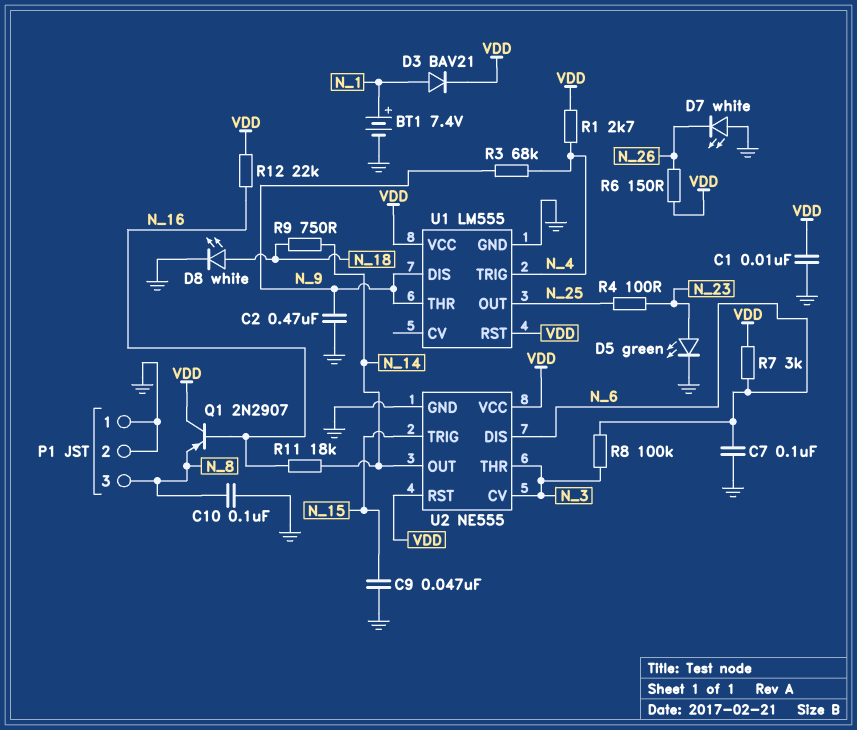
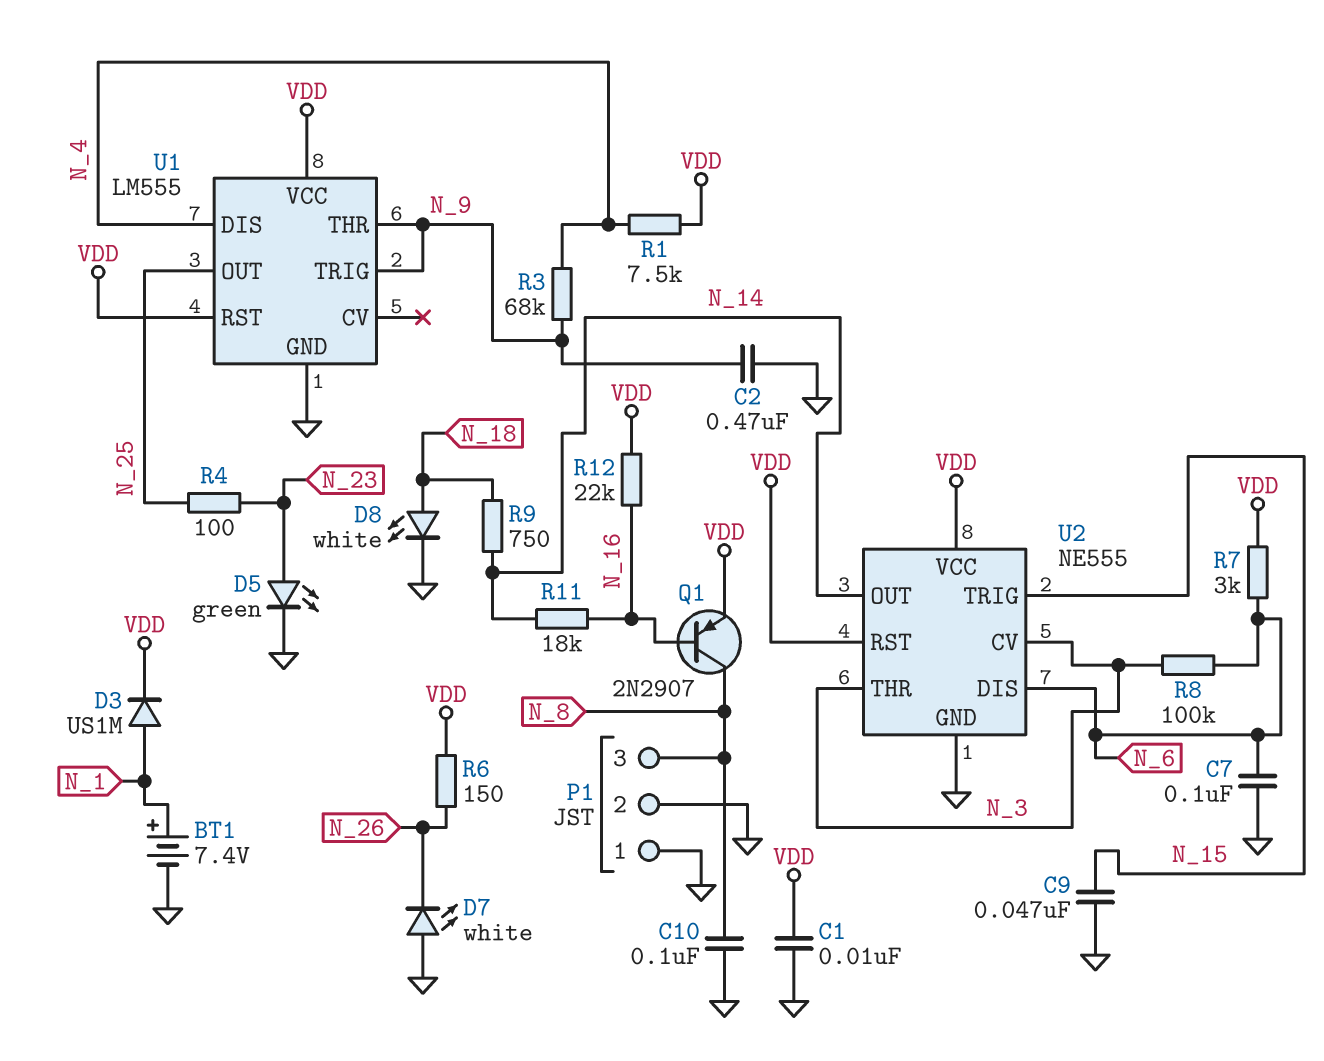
D3: diode BAV21 (A N_1, K VDD) -> diode US1M (A N_1, K VDD)
Q1: PNP 2N2907 (B N_16, C VDD, E N_8) -> PNP 2N2907 (B N_16, C N_8, E VDD)
R1: 2.7k (N_4, VDD) -> 7.5k (N_4, VDD)
U1 pin DIS: N_9 -> N_4
U1 pin TRIG: N_4 -> N_9

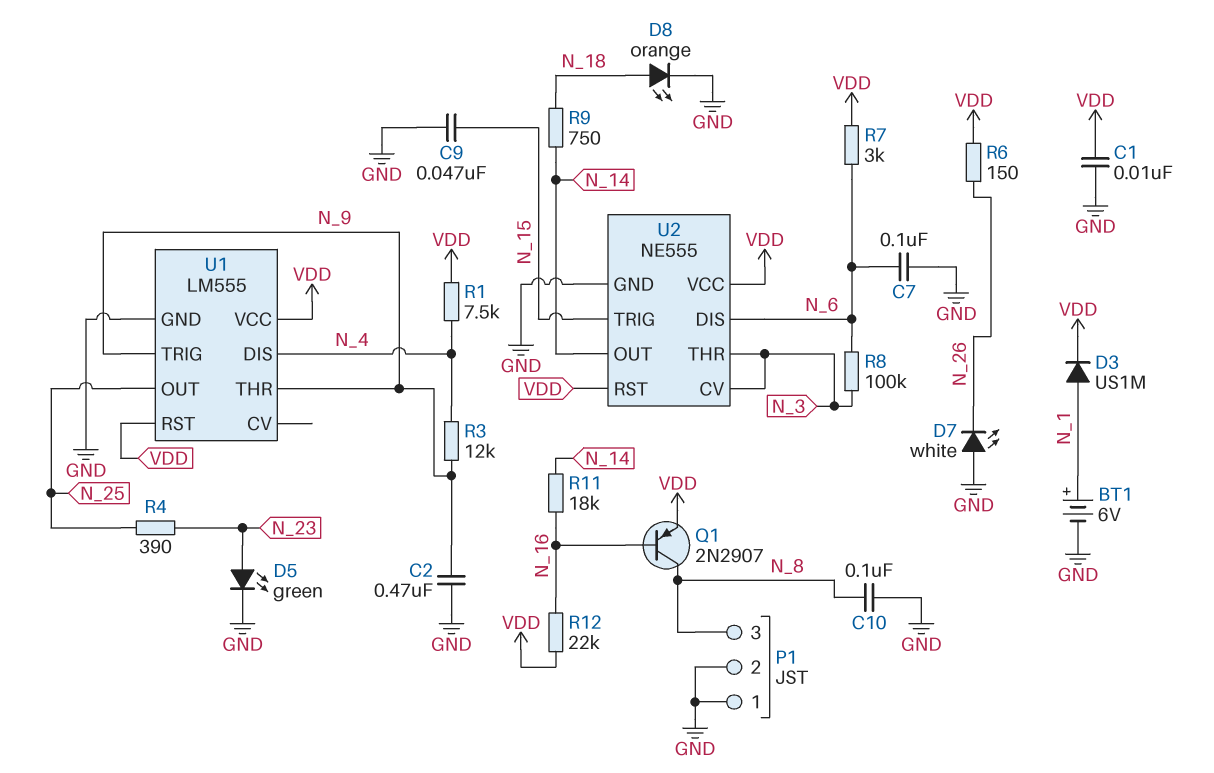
BT1: 7.4V (plus N_1, minus GND) -> 6V (plus N_1, minus GND)
D8: LED white (A N_18, K GND) -> LED orange (A N_18, K GND)
R3: 68k (N_4, N_9) -> 12k (N_4, N_9)
R4: 100 (N_23, N_25) -> 390 (N_23, N_25)

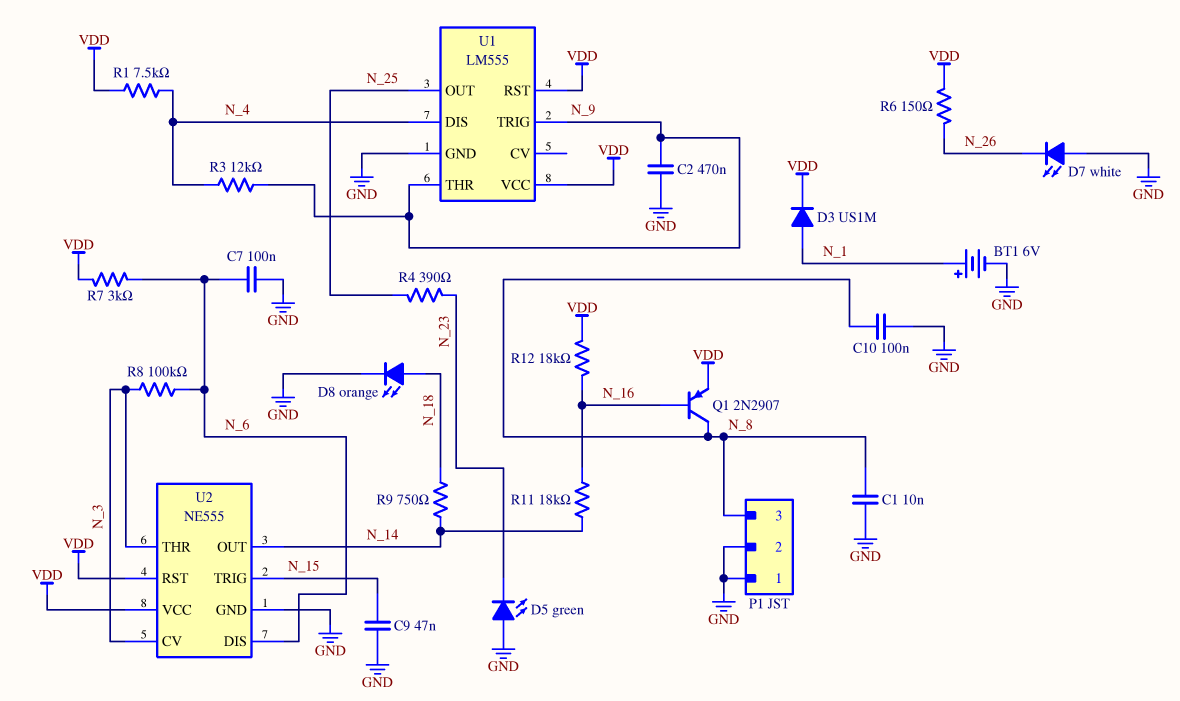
C1: 10nF (GND, VDD) -> 10nF (GND, N_8)
D5: LED green (A N_23, K GND) -> LED green (A GND, K N_23)
R12: 22k (N_16, VDD) -> 18k (N_16, VDD)

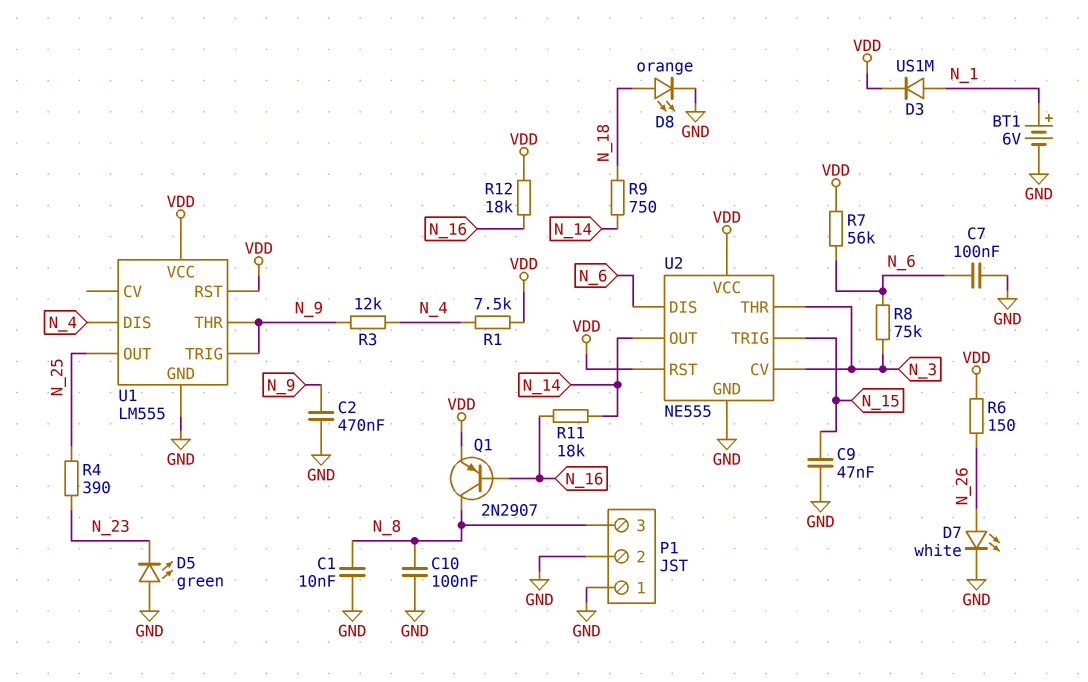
D7: LED white (A GND, K N_26) -> LED white (A N_26, K GND)
R7: 3k (N_6, VDD) -> 56k (N_6, VDD)
R8: 100k (N_3, N_6) -> 75k (N_3, N_6)

